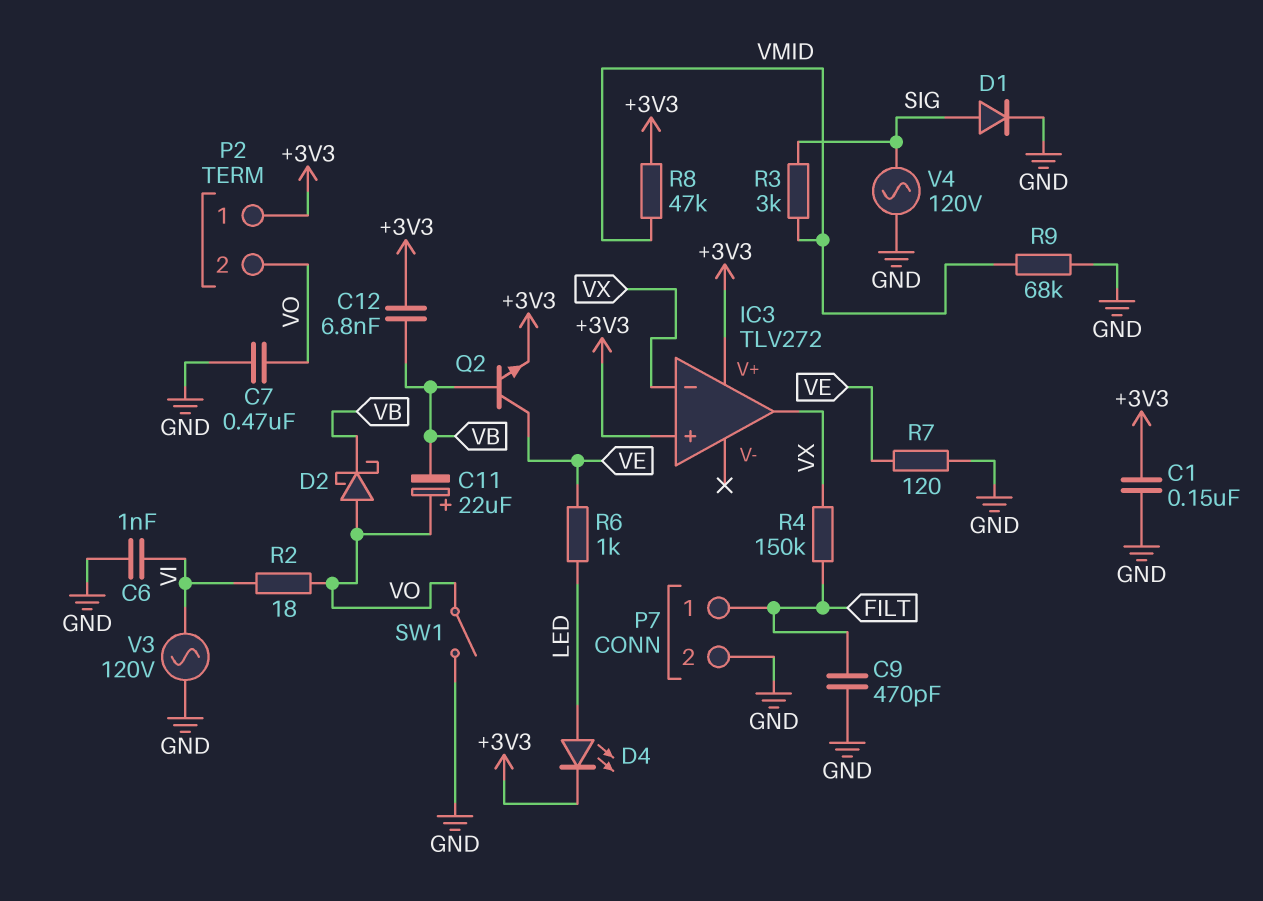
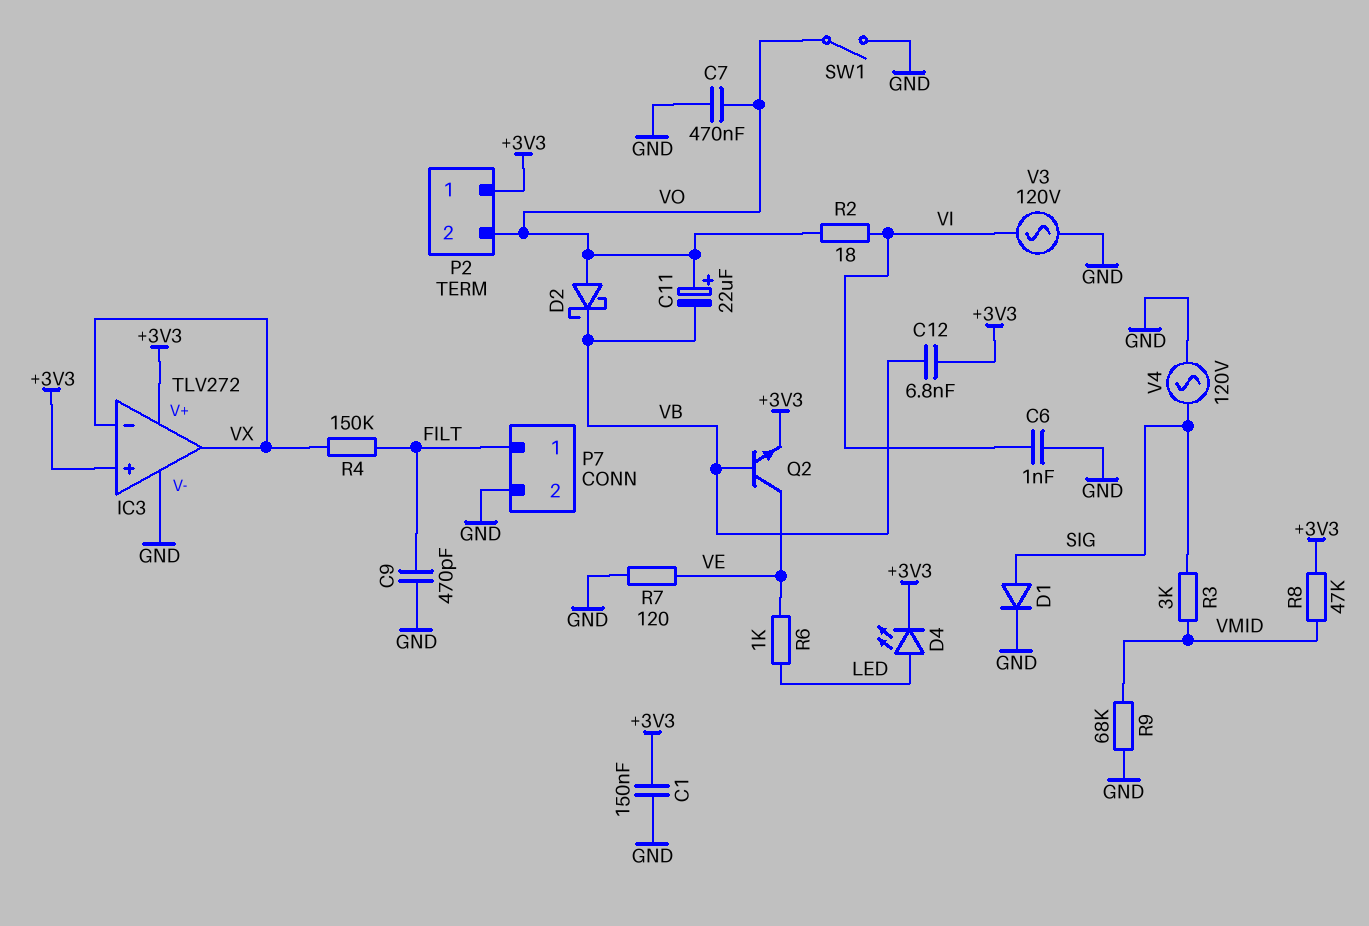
IC3 pin V-: none -> GND

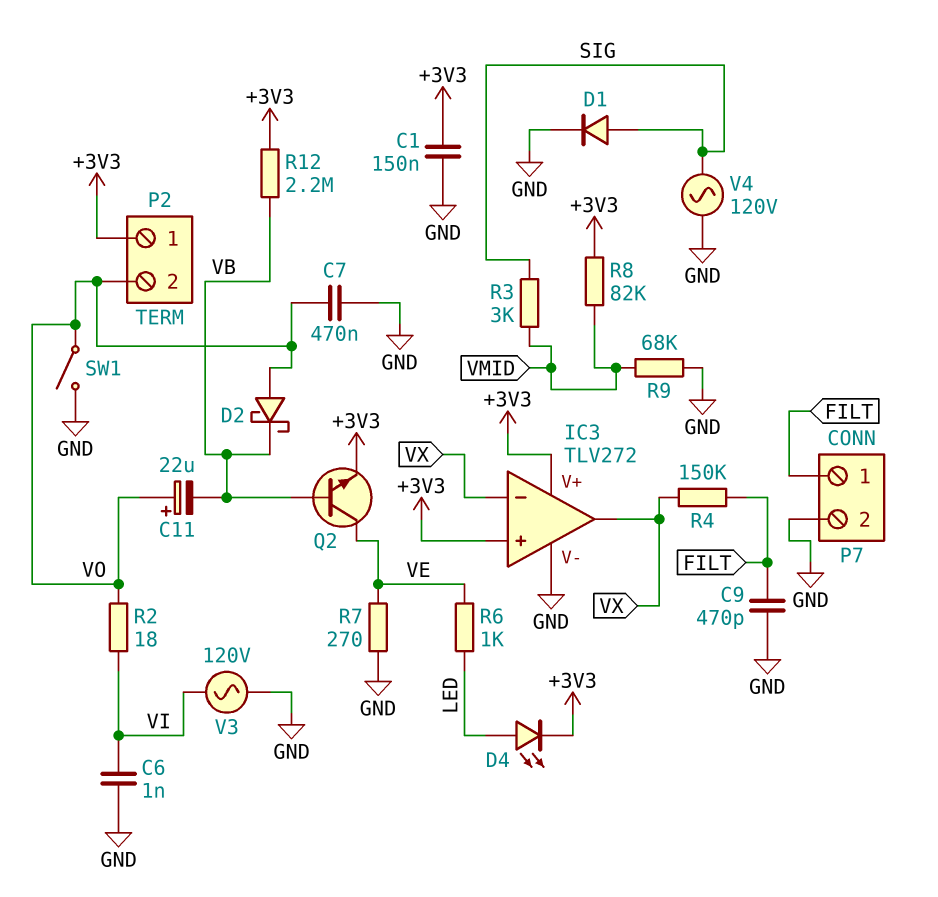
C12: 6.8nF (+3V3, VB) -> none
R7: 120 (GND, VE) -> 270 (GND, VE)
R8: 47k (+3V3, VMID) -> 82k (+3V3, VMID)
R12: none -> 2.2M (+3V3, VB)

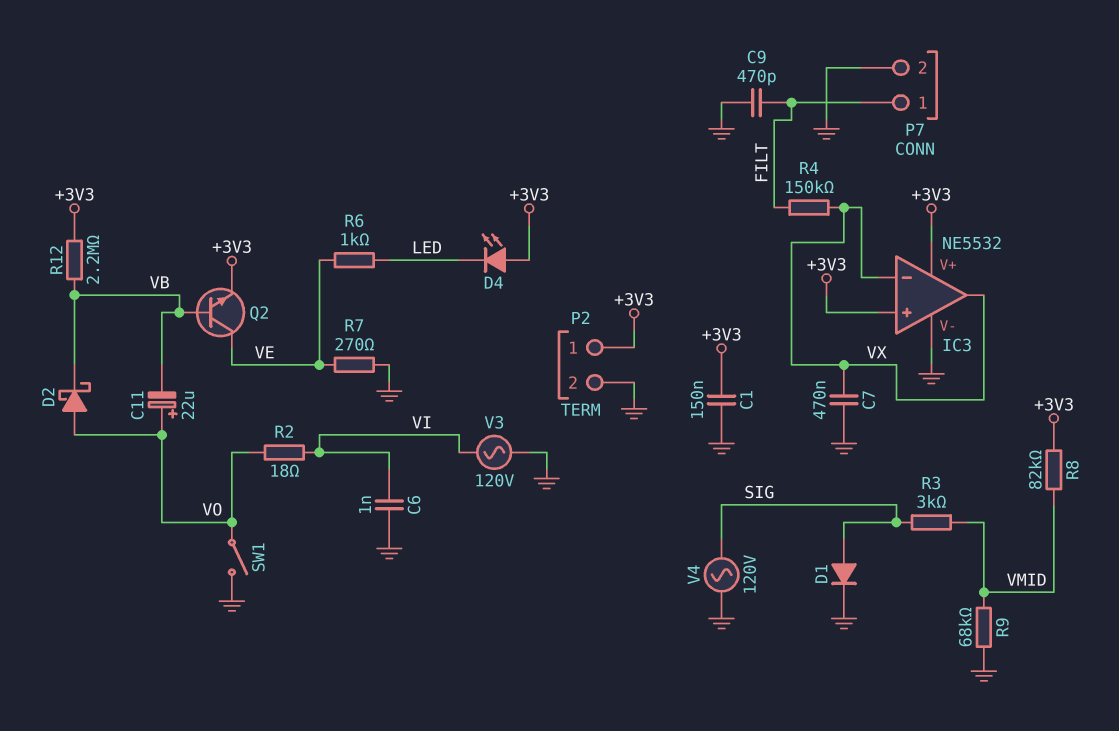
C7: 470nF (GND, VO) -> 470nF (GND, VX)
D4: LED (A LED, K +3V3) -> LED (A +3V3, K LED)
IC3: TLV272 -> NE5532
P2 pin 2: VO -> GND

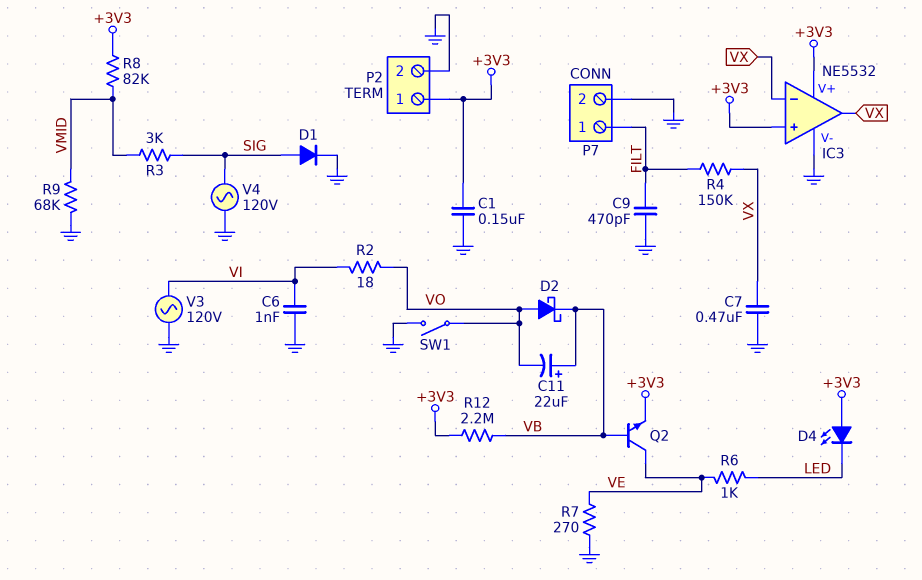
C11: 22uF (plus VO, minus VB) -> 22uF (plus VB, minus VO)

